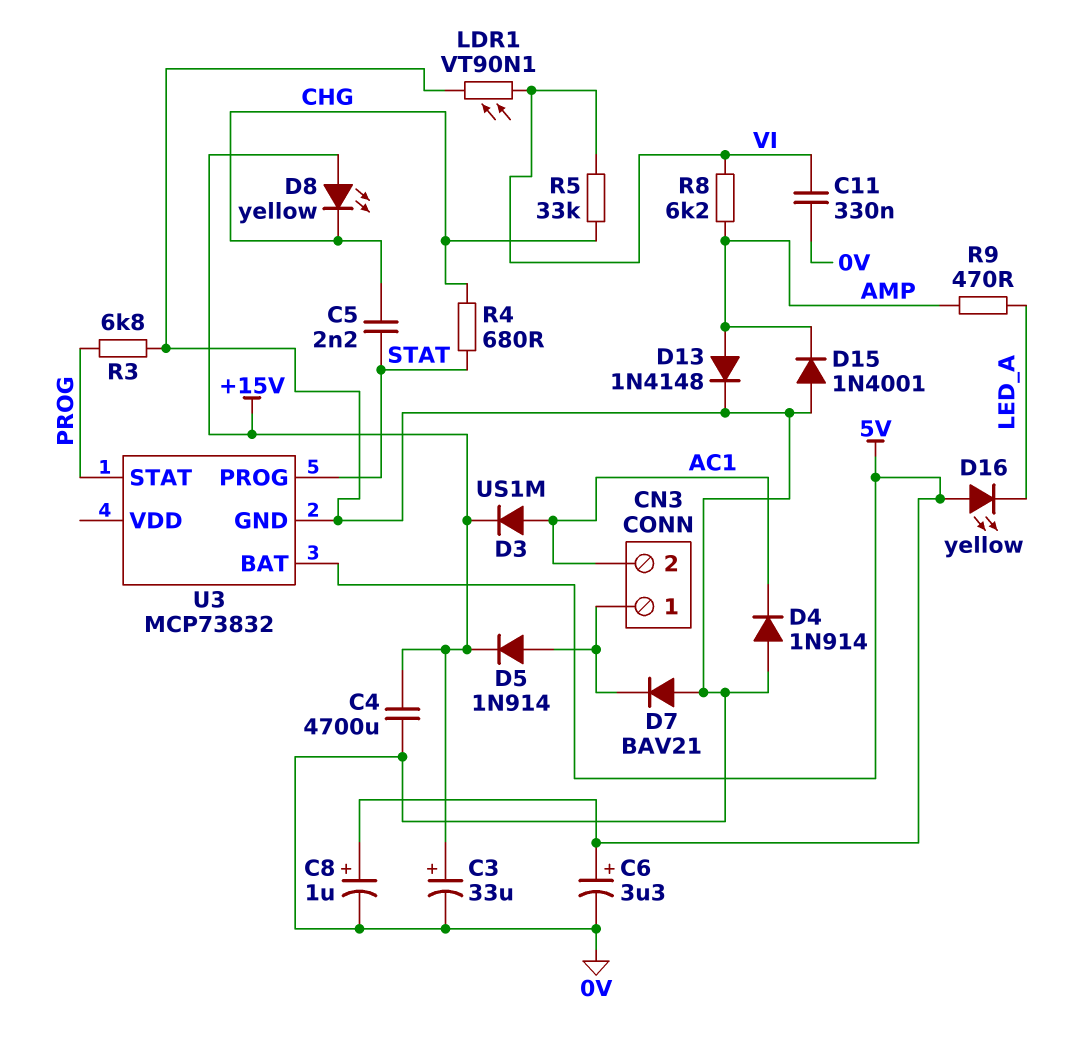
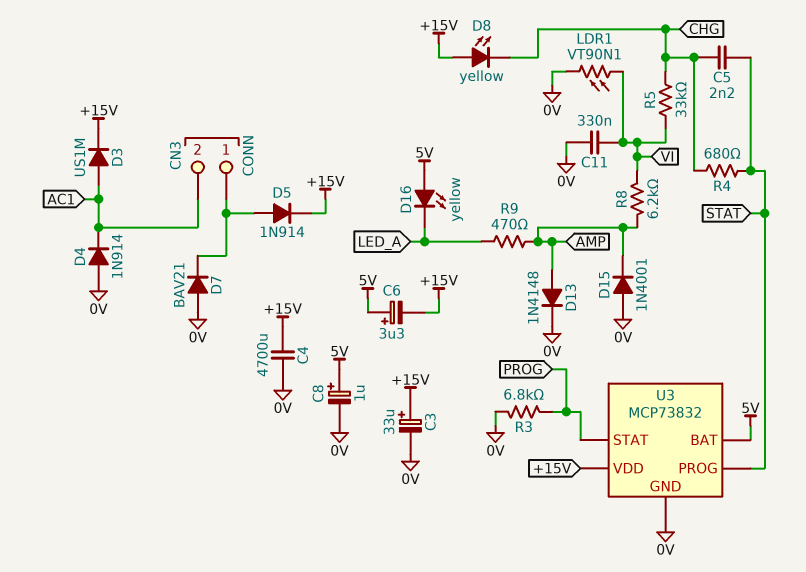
C6: 3.3uF (plus 5V, minus 0V) -> 3.3uF (plus 5V, minus +15V)
U3 pin VDD: none -> +15V

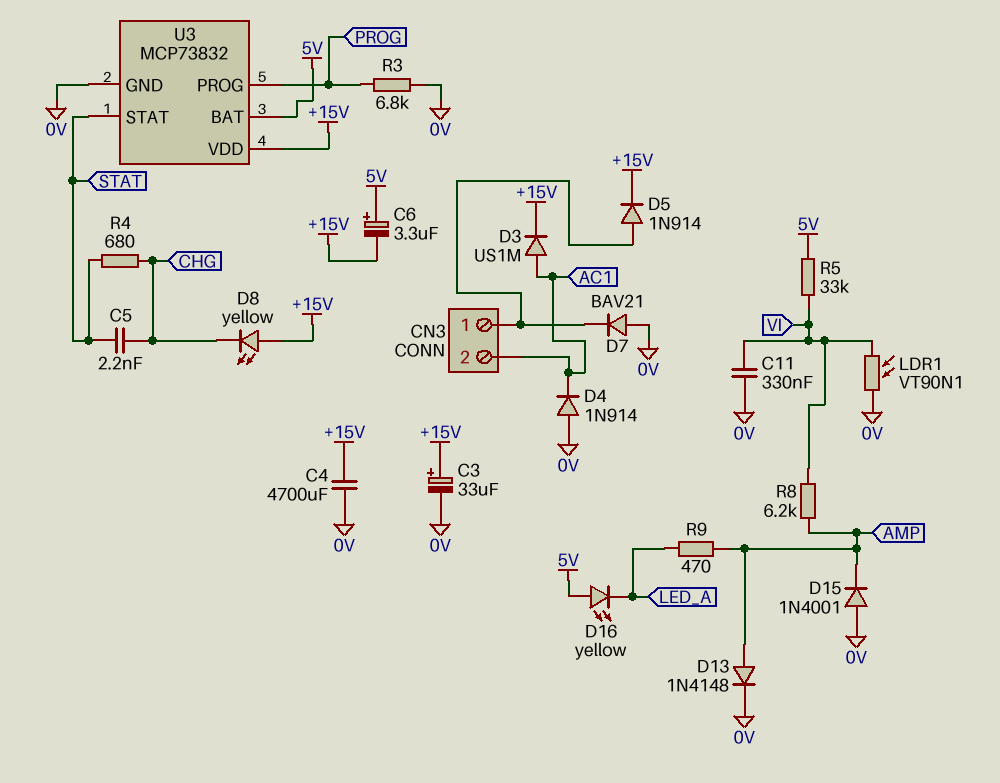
C8: 1uF (plus 5V, minus 0V) -> none
R5: 33k (CHG, VI) -> 33k (5V, VI)
U3 pin PROG: STAT -> PROG
U3 pin STAT: PROG -> STAT

